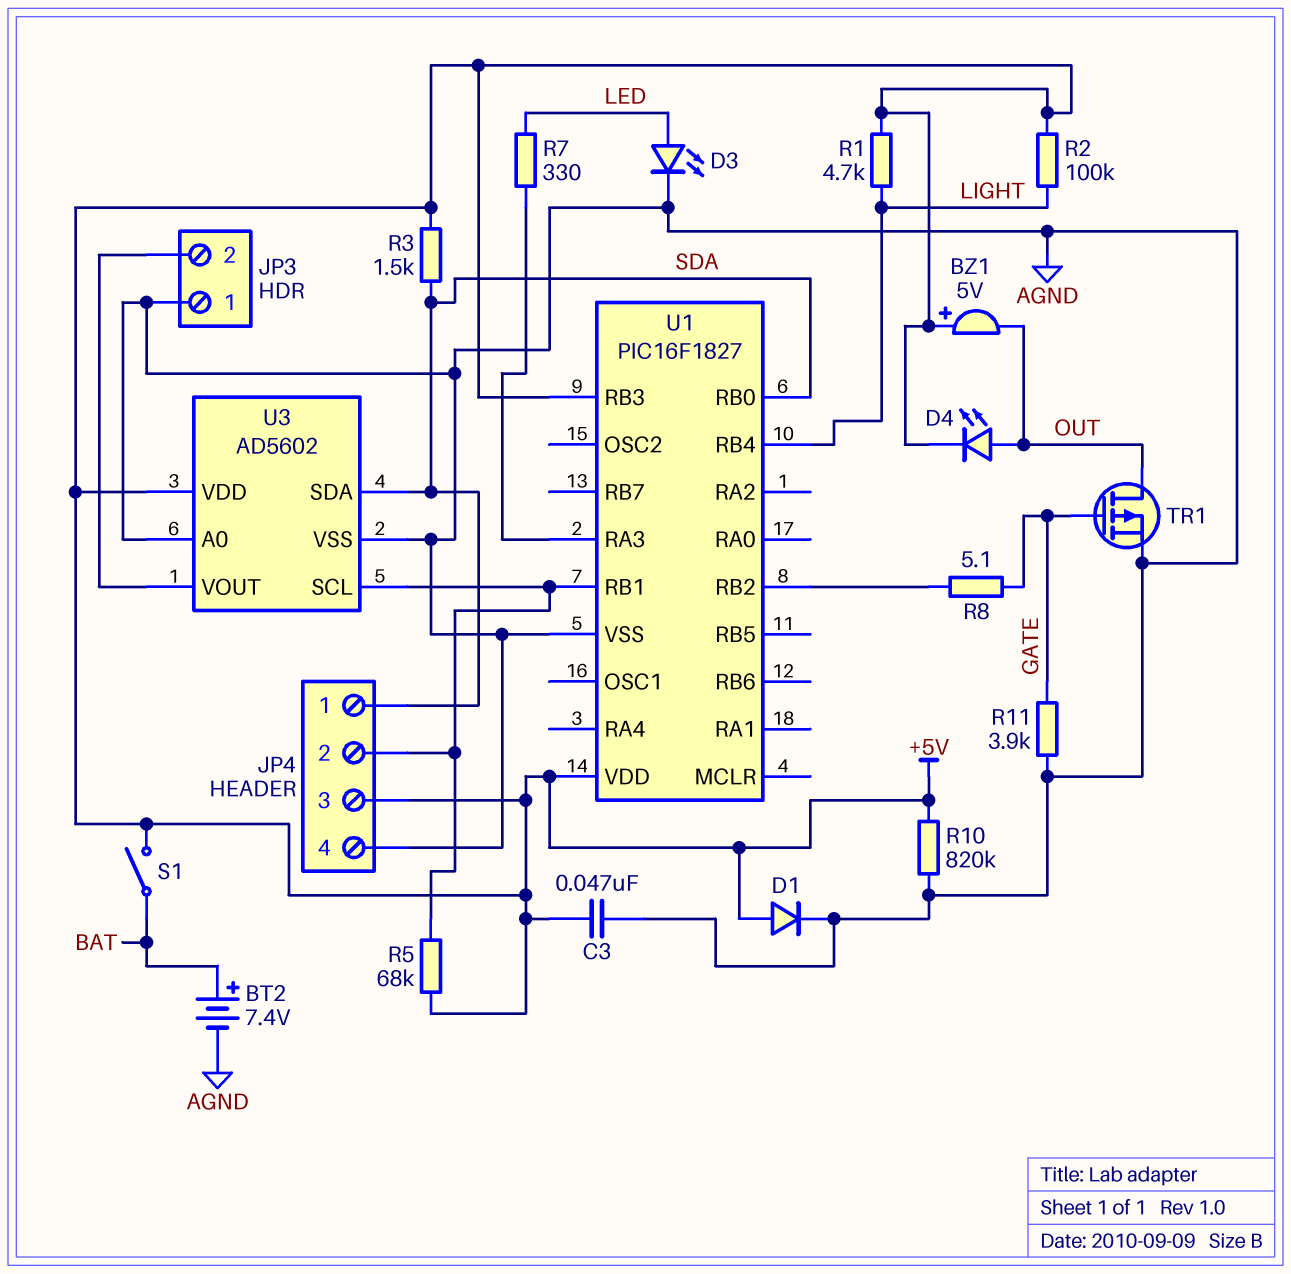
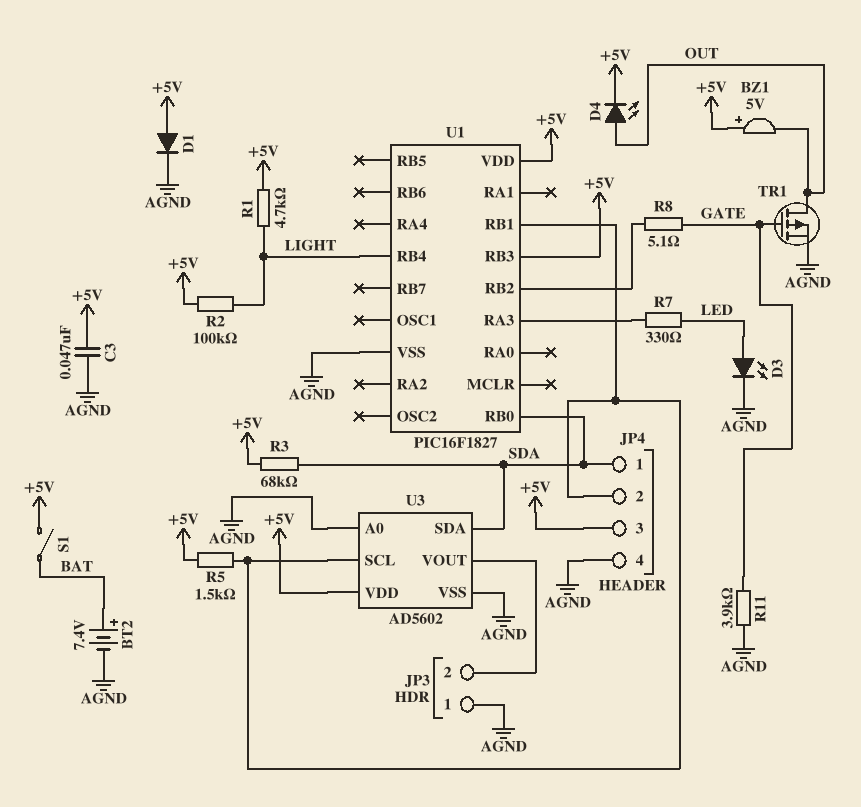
R3: 1.5k (+5V, SDA) -> 68k (+5V, SDA)
R5: 68k (+5V, JP4/2) -> 1.5k (+5V, JP4/2)
R10: 820k (+5V, AGND) -> none

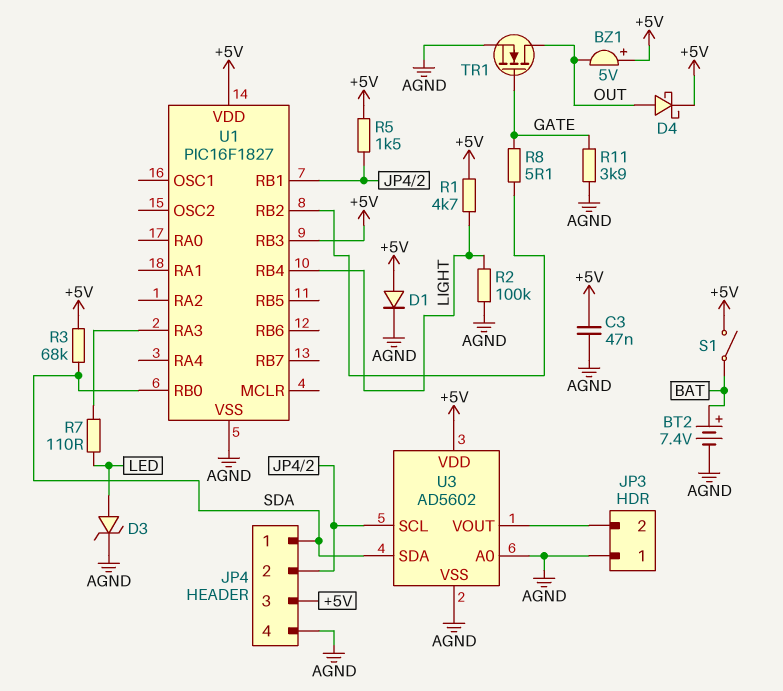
D3: LED (A LED, K AGND) -> zener (A LED, K AGND)
D4: LED (A OUT, K +5V) -> schottky (A OUT, K +5V)
R2: 100k (+5V, LIGHT) -> 100k (AGND, LIGHT)
R7: 330 (LED, U1/RA3) -> 110 (LED, U1/RA3)
TR1: PMOS (G GATE, D OUT, S AGND) -> NMOS (G GATE, D OUT, S AGND)

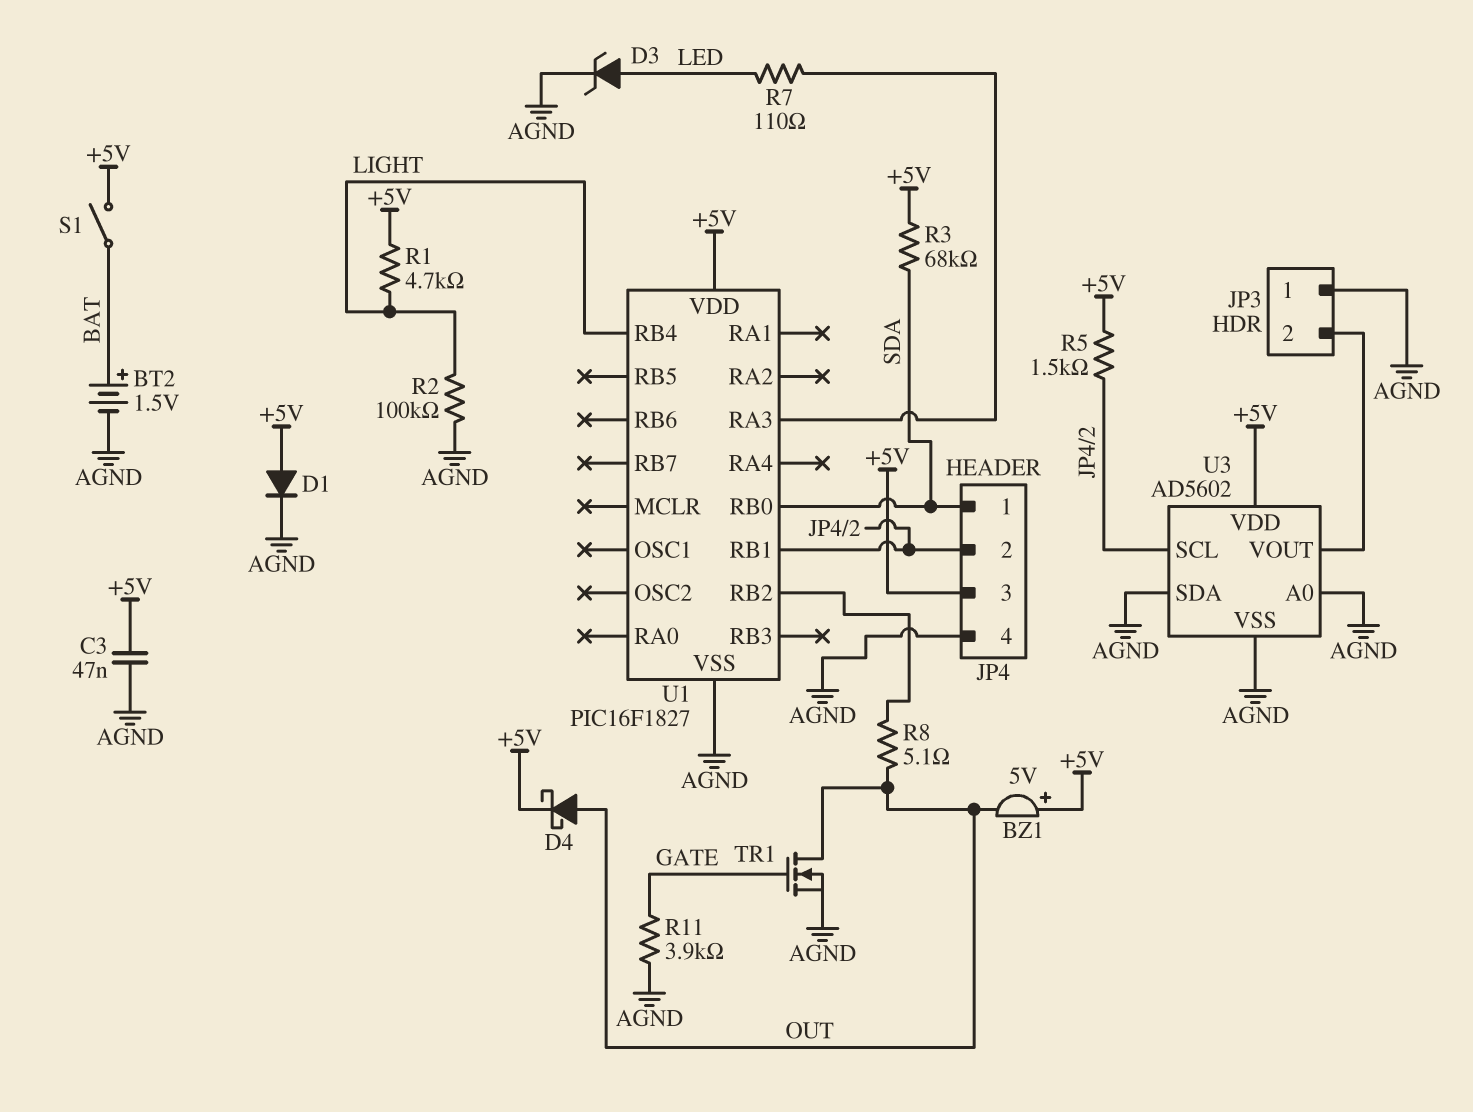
BT2: 7.4V (plus BAT, minus AGND) -> 1.5V (plus BAT, minus AGND)
R8: 5.1 (GATE, U1/RB2) -> 5.1 (OUT, U1/RB2)
U1 pin RB3: +5V -> none
U3 pin SDA: SDA -> AGND

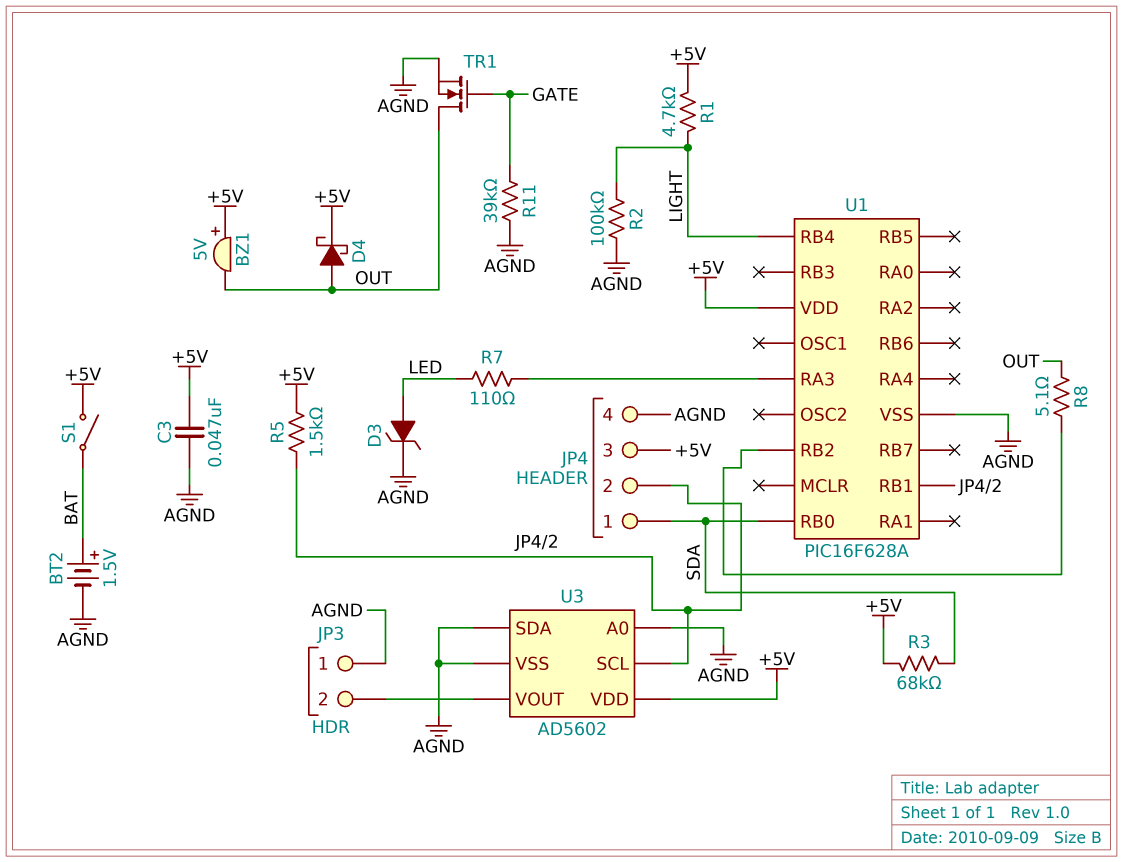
D1: diode (A +5V, K AGND) -> none
R11: 3.9k (AGND, GATE) -> 39k (AGND, GATE)
U1: PIC16F1827 -> PIC16F628A

